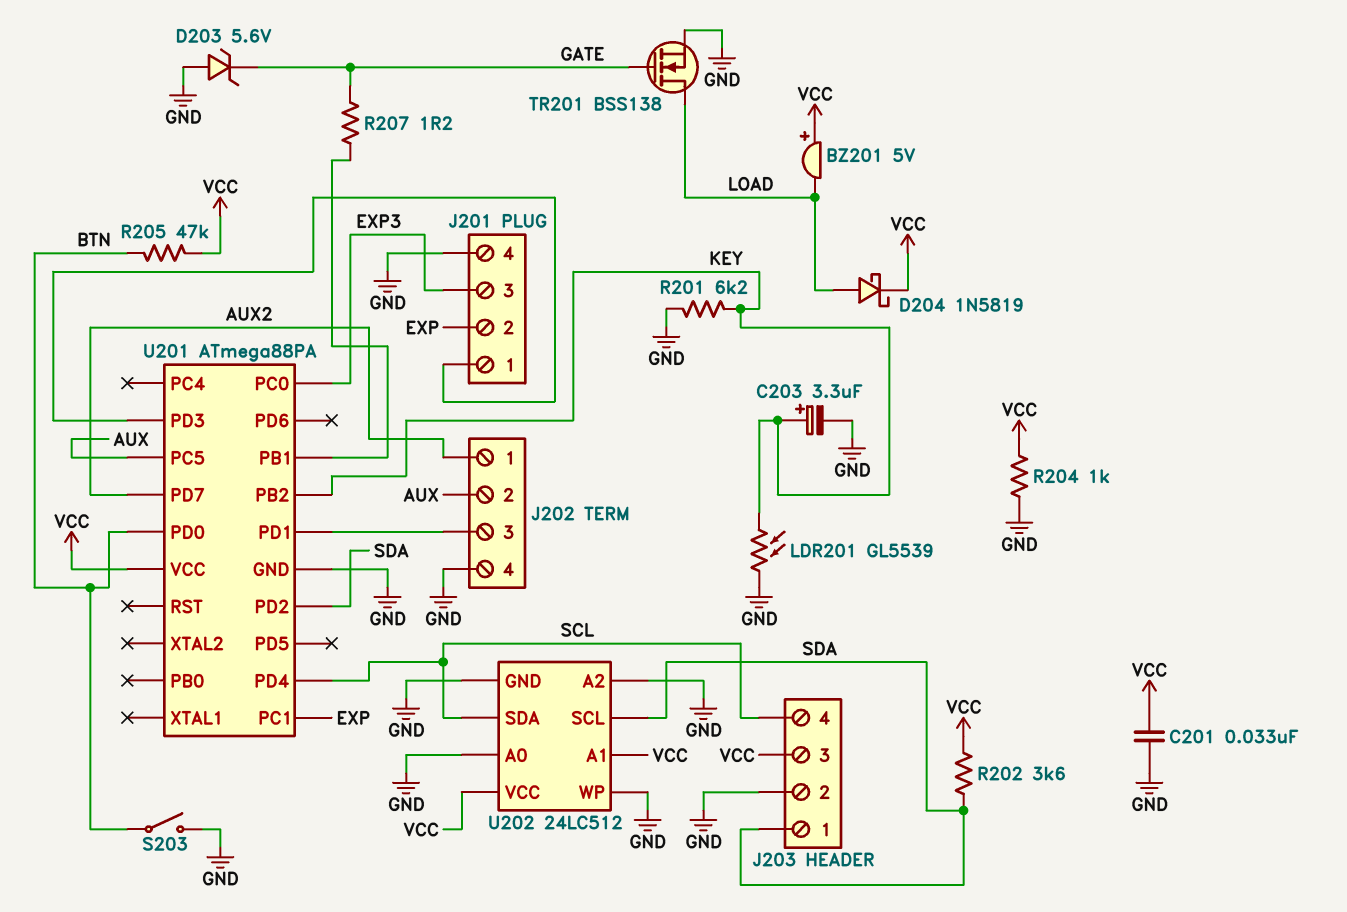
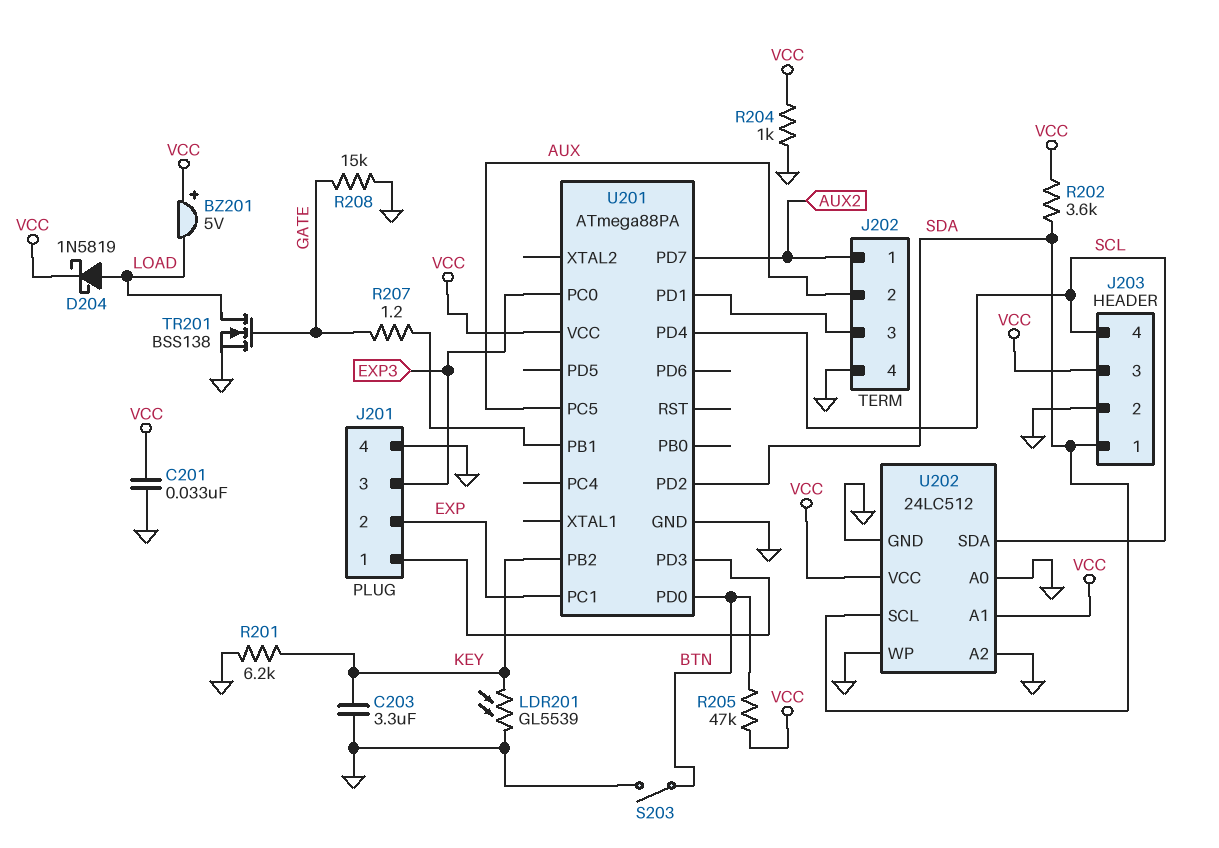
C203: 3.3uF (plus KEY, minus GND) -> 3.3uF (GND, KEY)
D203: zener 5.6V (A GND, K GATE) -> none
R208: none -> 15k (GATE, GND)

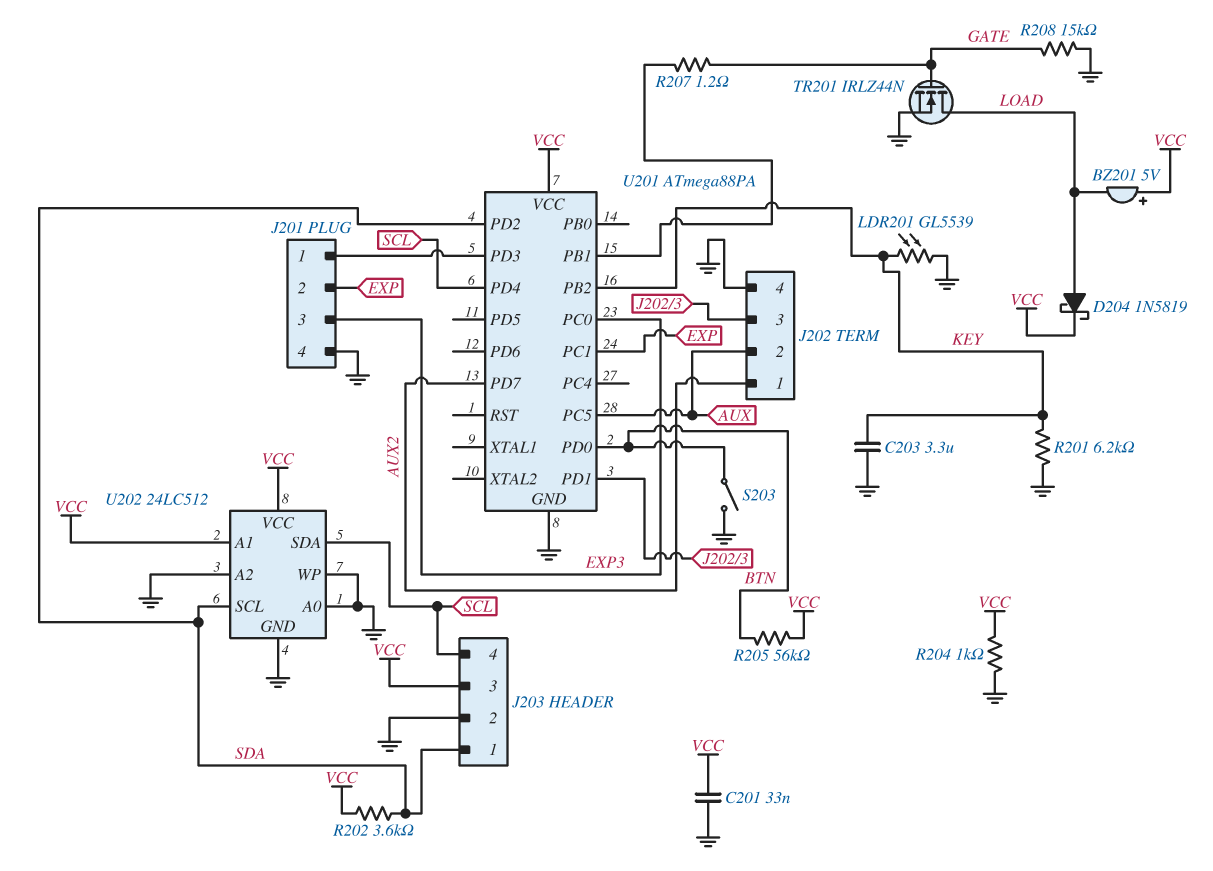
R205: 47k (BTN, VCC) -> 56k (BTN, VCC)
TR201: NMOS BSS138 (G GATE, D LOAD, S GND) -> NMOS IRLZ44N (G GATE, D LOAD, S GND)

